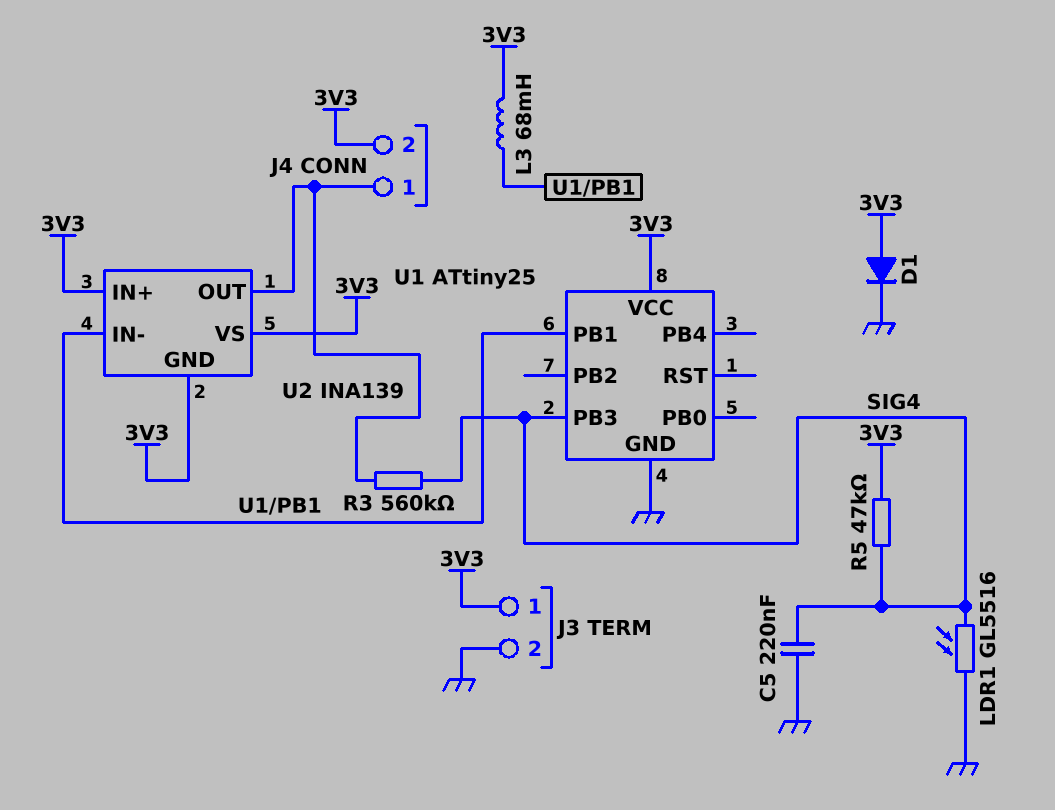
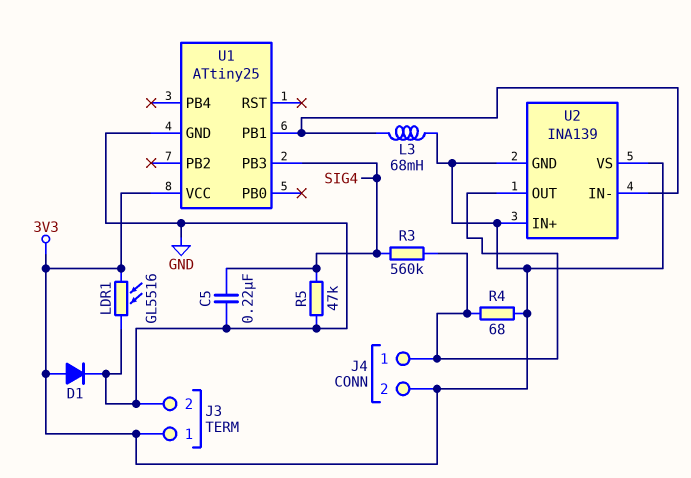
LDR1: GL5516 (GND, SIG4) -> GL5516 (3V3, GND)
R4: none -> 68 (3V3, J4/1)
R5: 47k (3V3, SIG4) -> 47k (GND, SIG4)

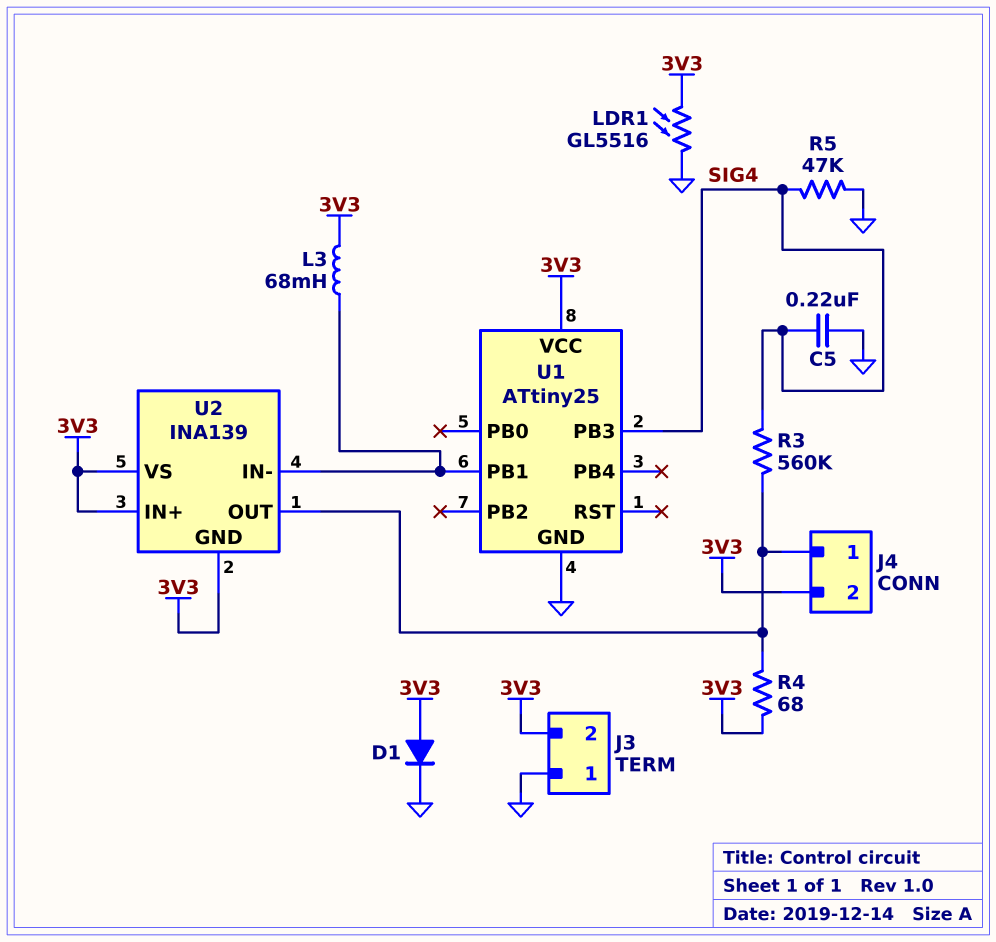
J3 pin 1: 3V3 -> GND
J3 pin 2: GND -> 3V3

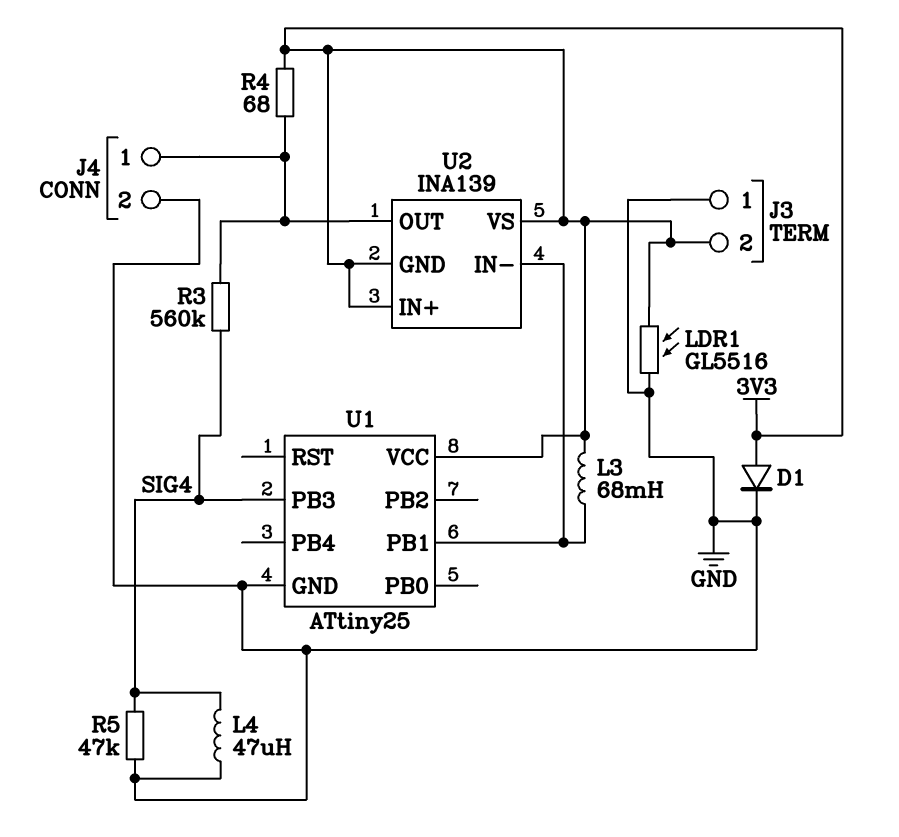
C5: 220nF (GND, SIG4) -> none
J4 pin 2: 3V3 -> GND
L4: none -> 47uH (GND, SIG4)

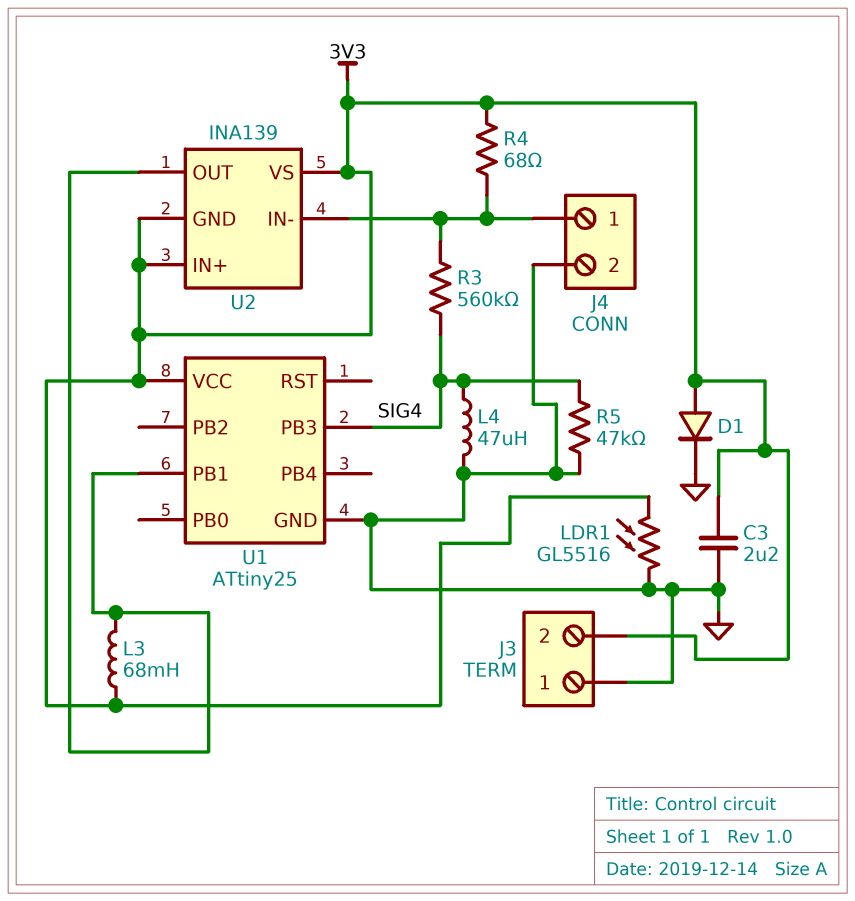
C3: none -> 2.2uF (3V3, GND)
U2 pin IN-: U1/PB1 -> J4/1
U2 pin OUT: J4/1 -> U1/PB1

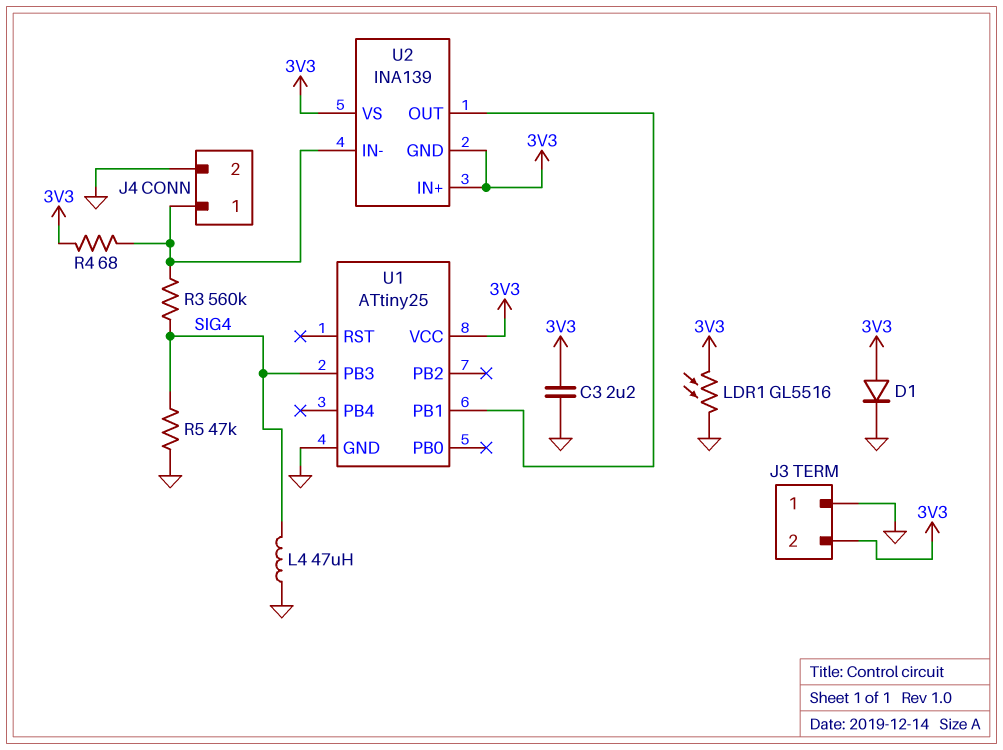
L3: 68mH (3V3, U1/PB1) -> none

